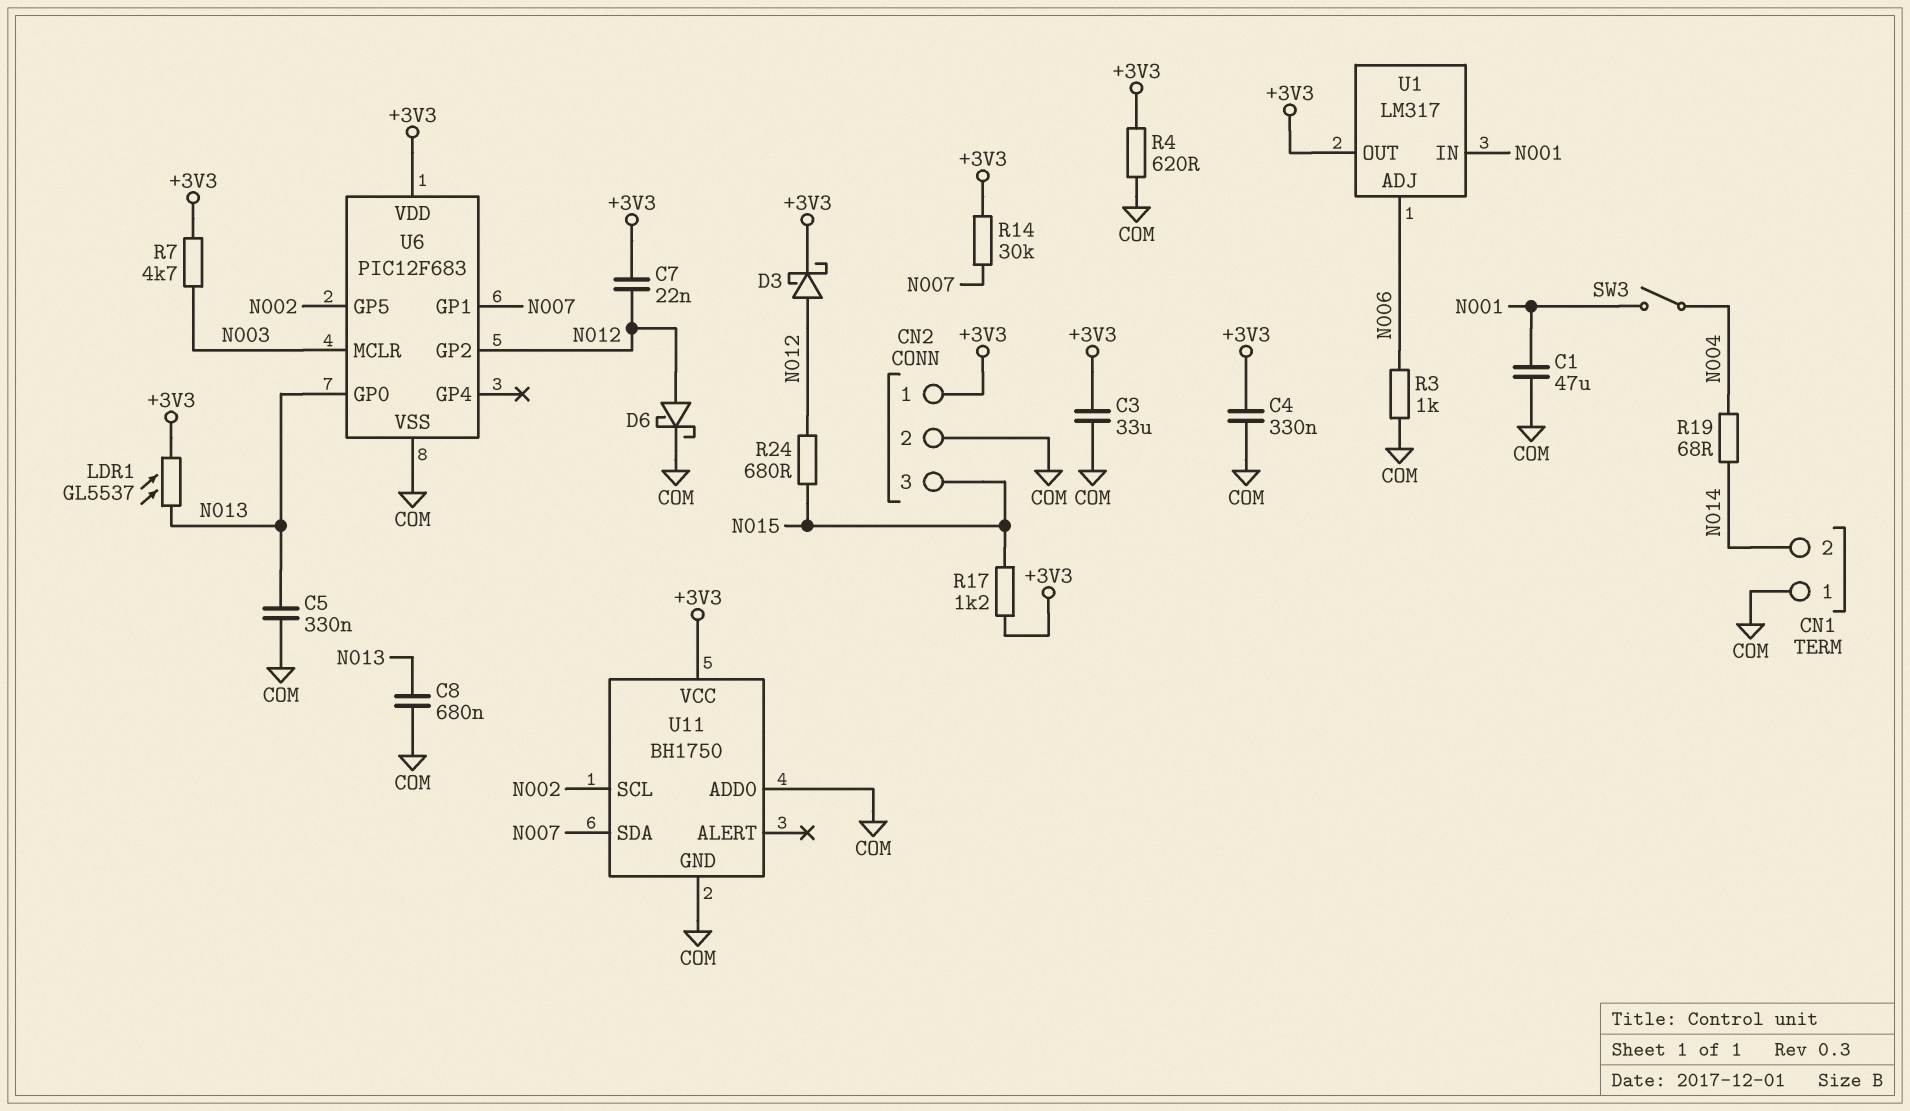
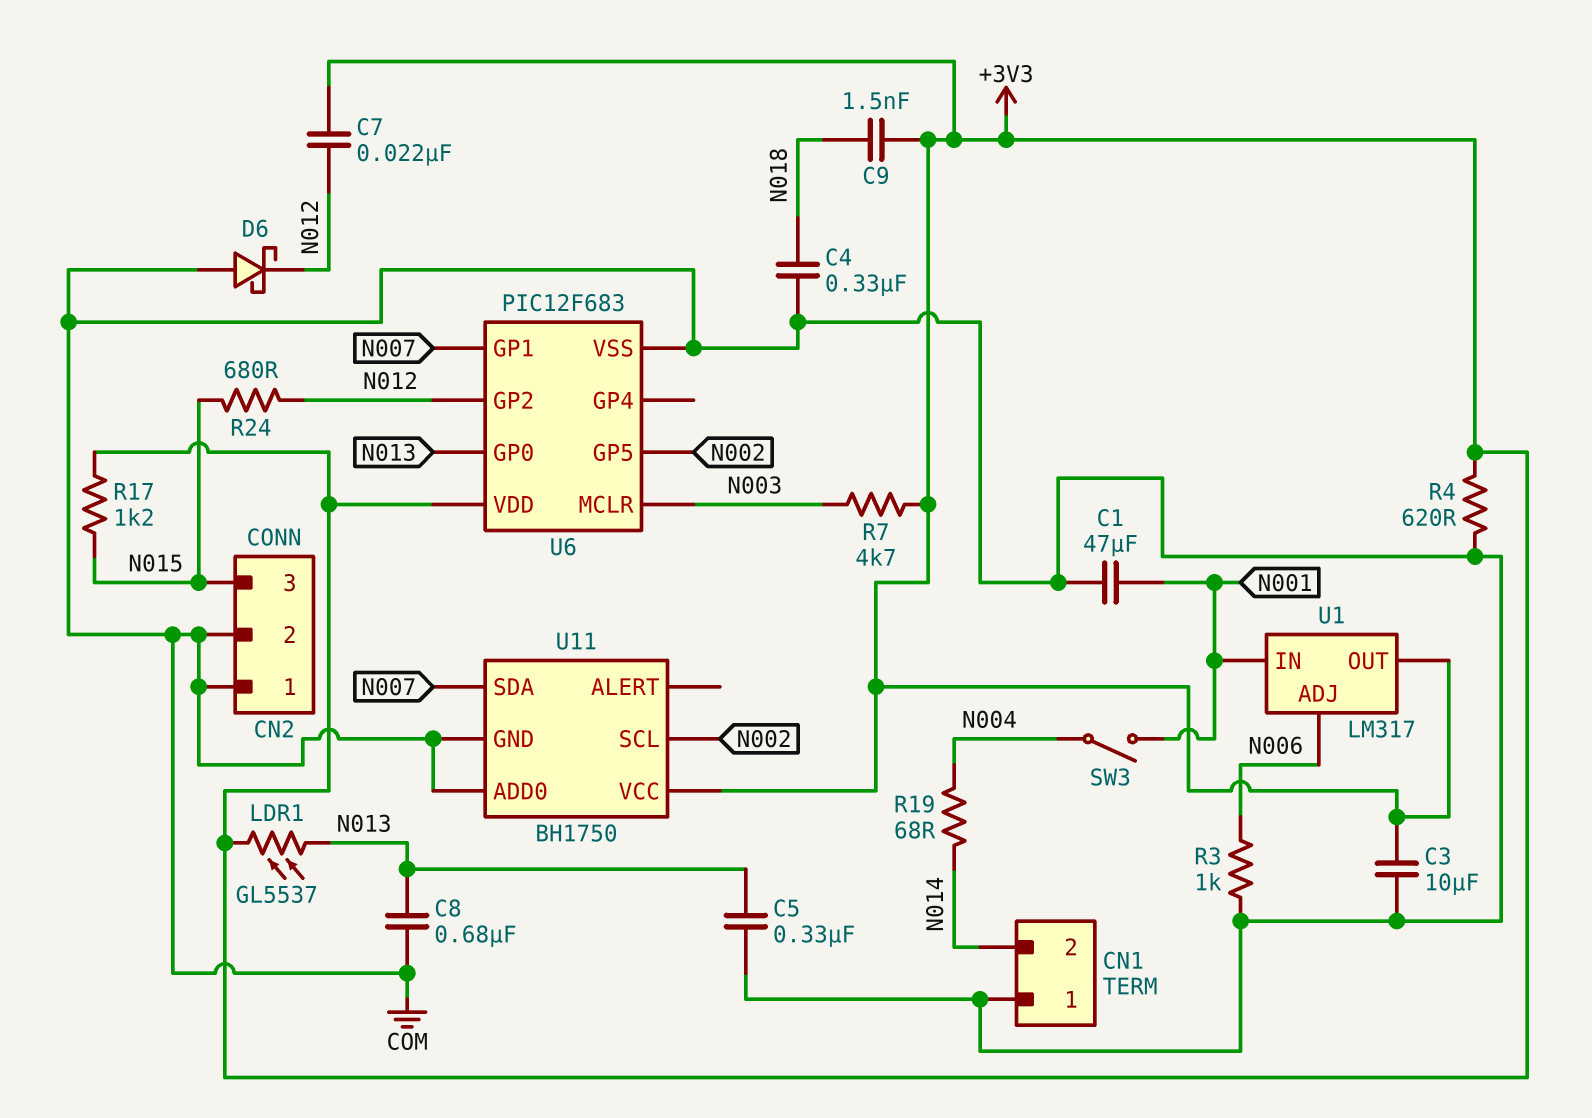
C3: 33uF (+3V3, COM) -> 10uF (+3V3, COM)
C4: 330nF (+3V3, COM) -> 330nF (COM, N018)
C9: none -> 1.5nF (+3V3, N018)
CN2 pin 1: +3V3 -> COM
D3: schottky (A N012, K +3V3) -> none
D6: schottky (A N012, K COM) -> schottky (A COM, K N012)
R14: 30k (+3V3, N007) -> none

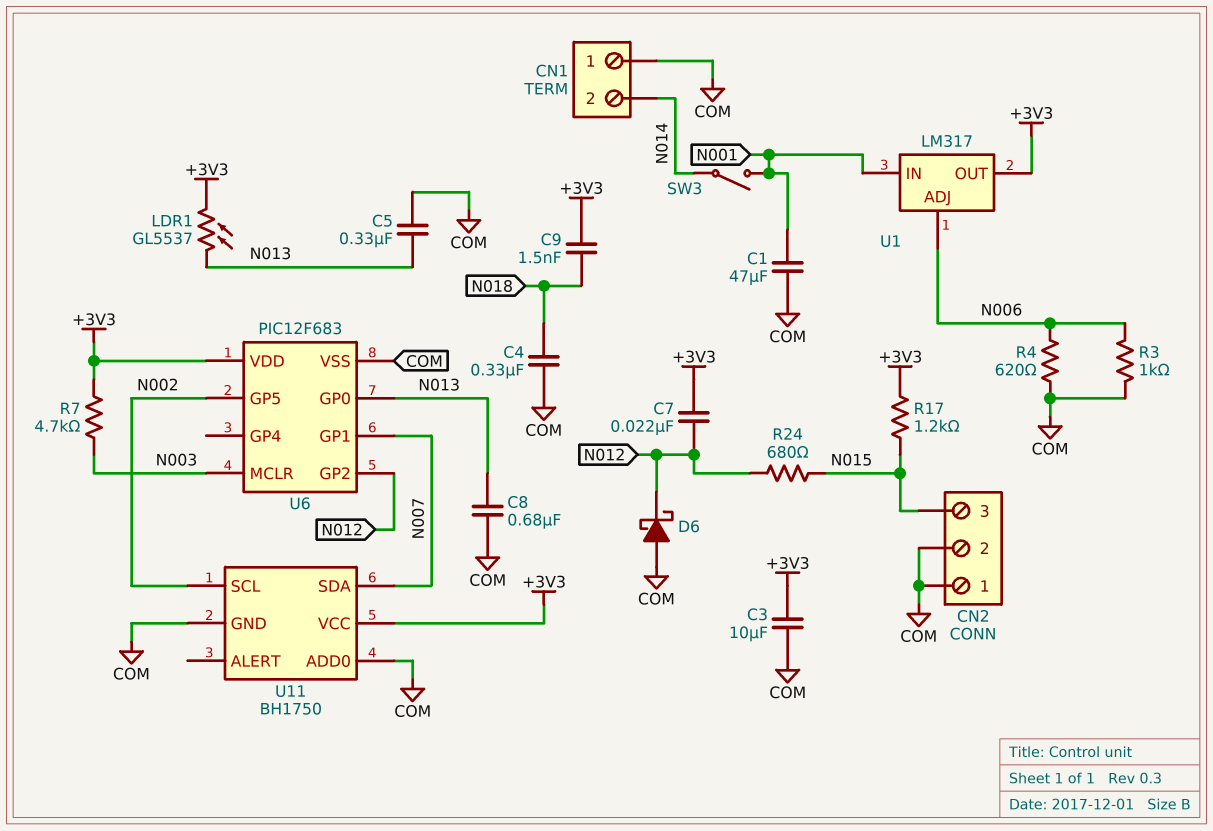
R4: 620 (+3V3, COM) -> 620 (COM, N006)
R19: 68 (N004, N014) -> none
SW3: switch (N001, N004) -> switch (N001, N014)

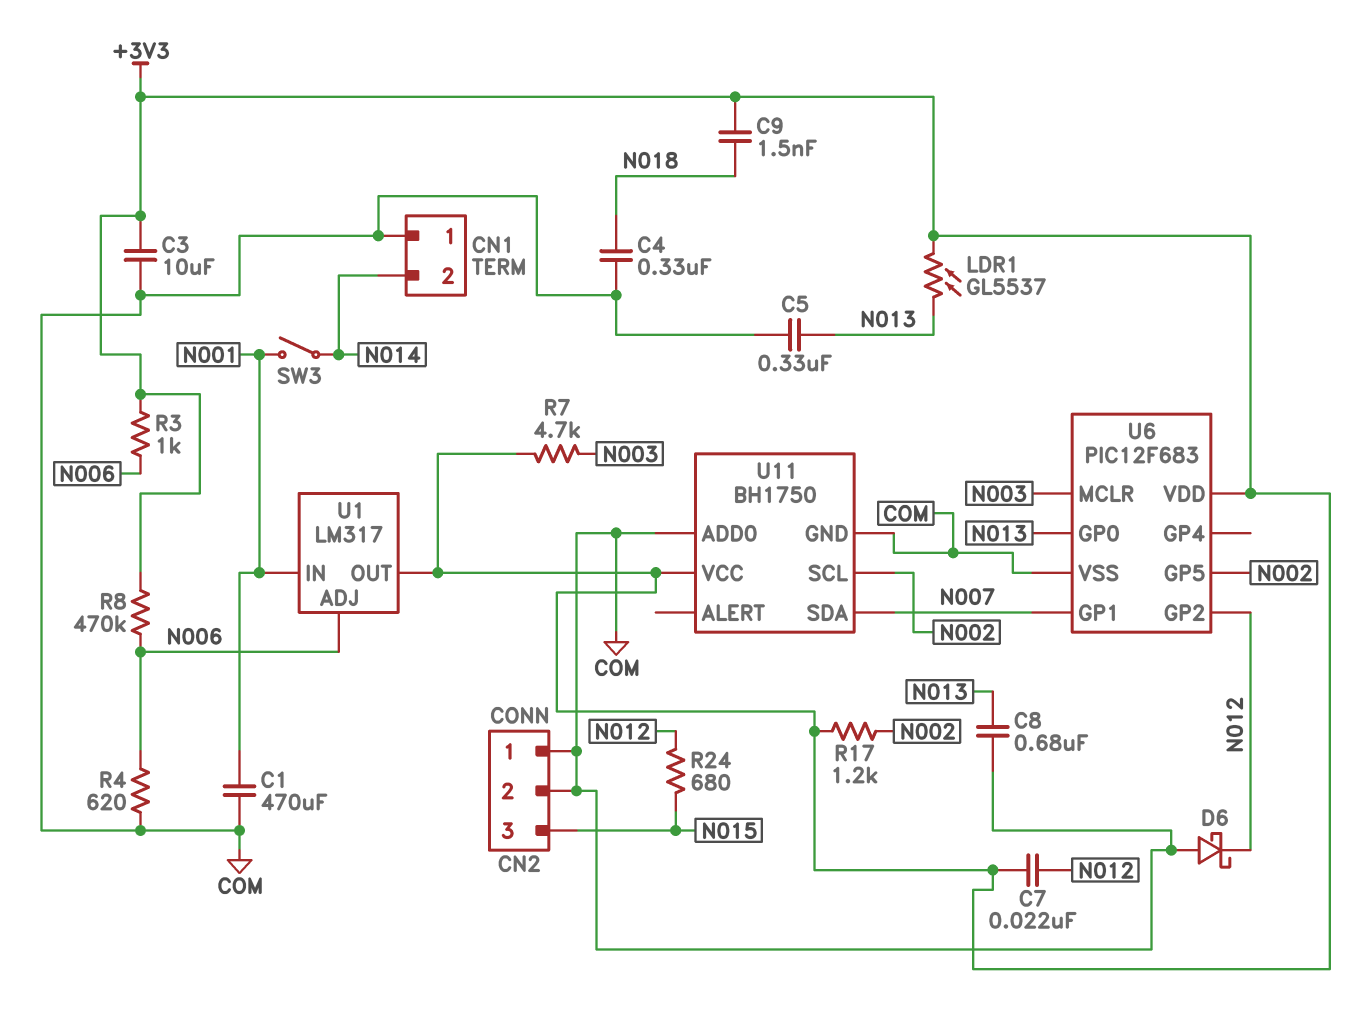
C1: 47uF (COM, N001) -> 470uF (COM, N001)
R3: 1k (COM, N006) -> 1k (+3V3, N006)
R8: none -> 470k (+3V3, N006)
R17: 1.2k (+3V3, N015) -> 1.2k (+3V3, N002)

